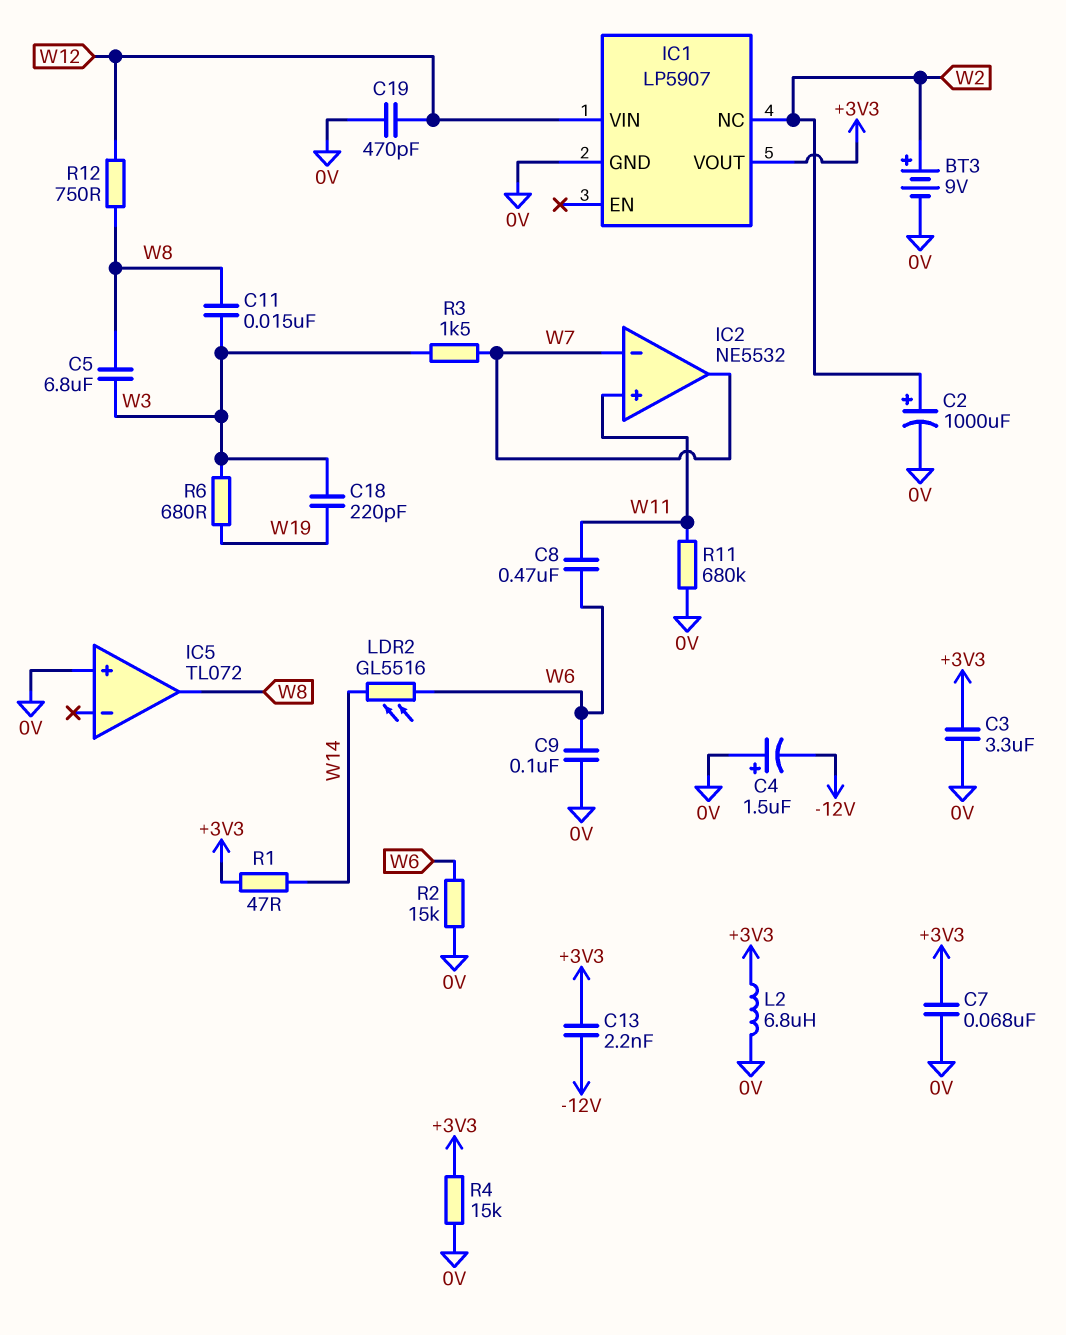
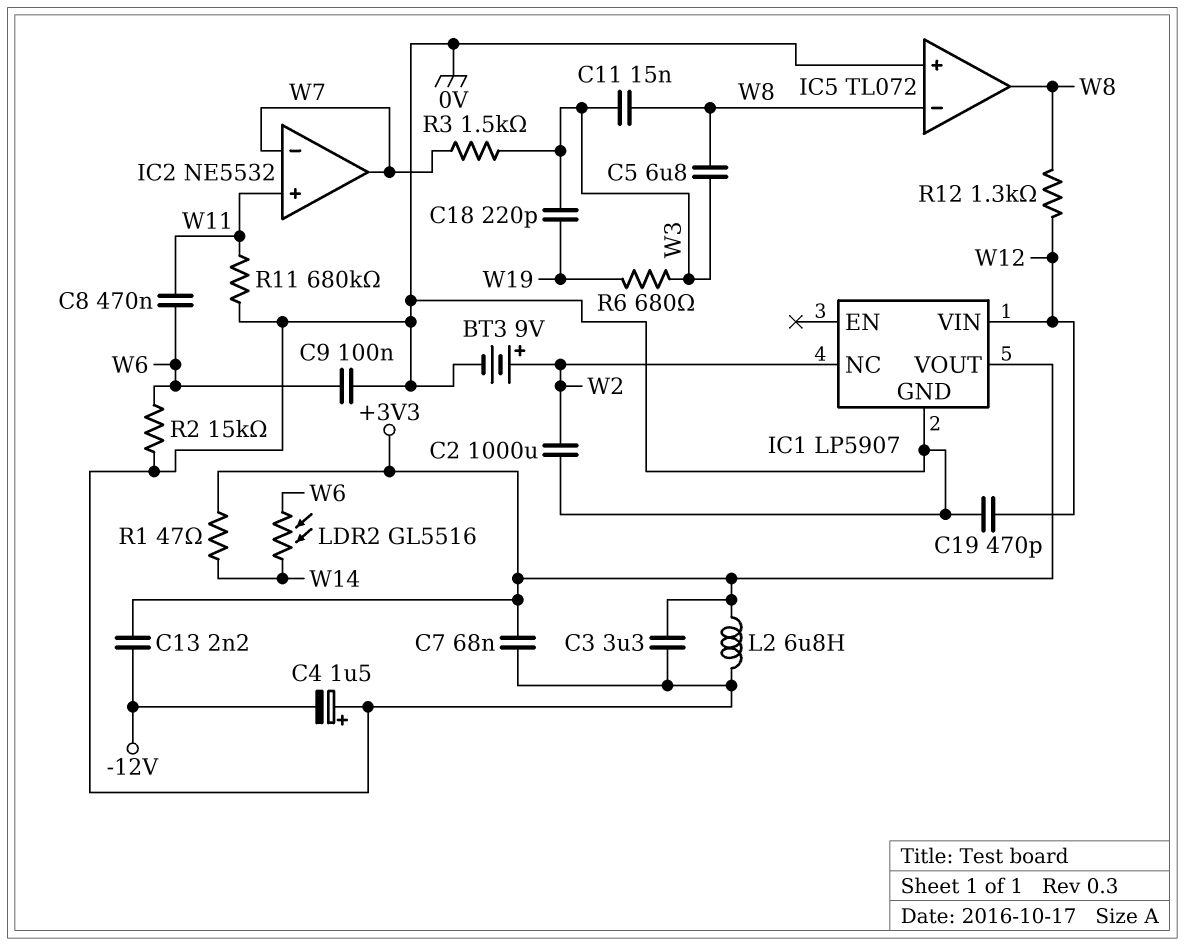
C2: 1000uF (plus W2, minus 0V) -> 1000uF (0V, W2)
IC5 pin in-: none -> W8
R4: 15k (+3V3, 0V) -> none
R12: 750 (W8, W12) -> 1.3k (W8, W12)

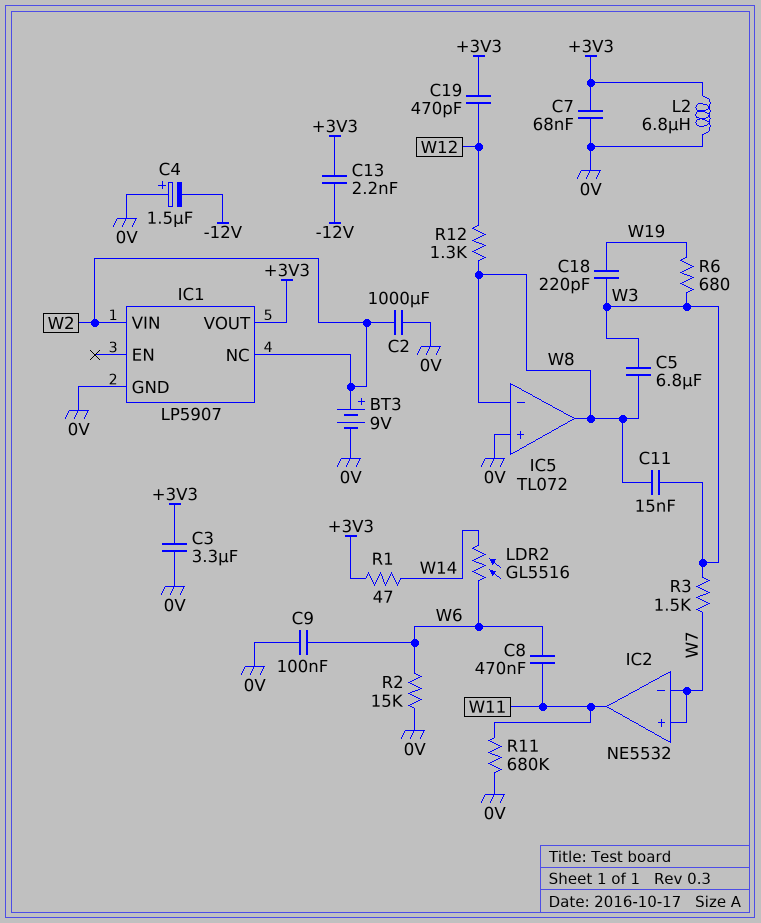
C19: 470pF (0V, W12) -> 470pF (+3V3, W12)
IC1 pin VIN: W12 -> W2
IC2 pin in+: W11 -> W7
IC2 pin out: W7 -> W11

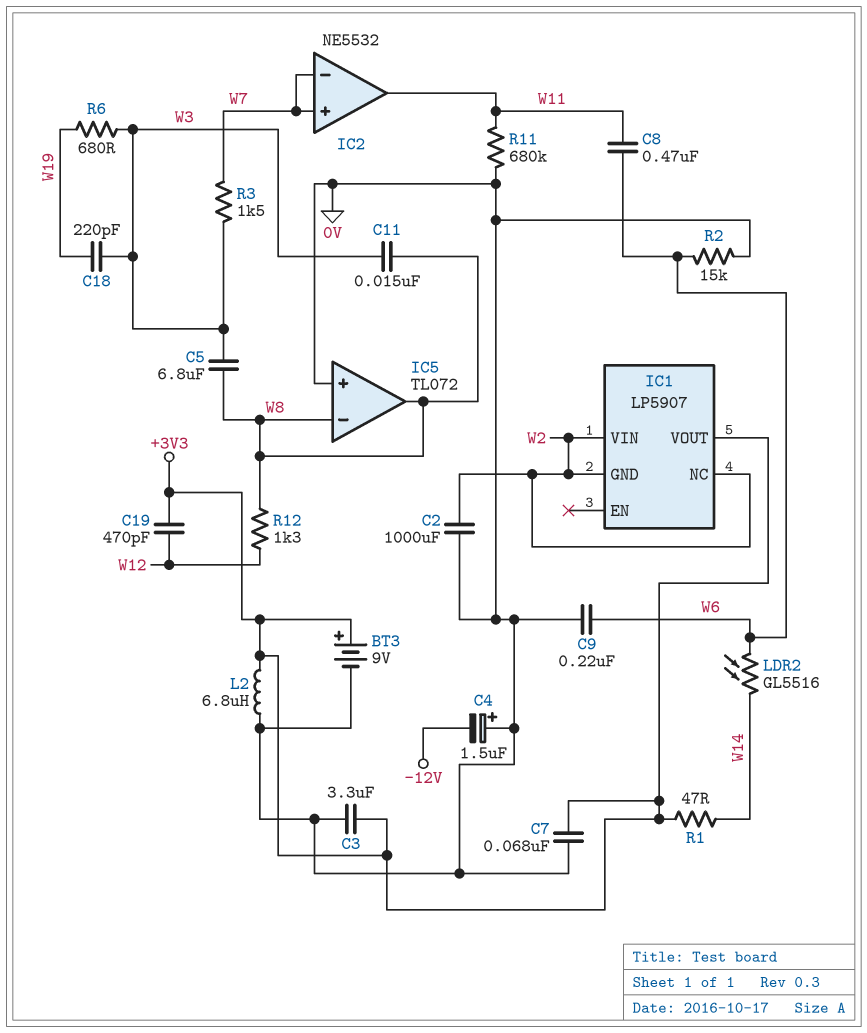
BT3: 9V (plus W2, minus 0V) -> 9V (plus +3V3, minus 0V)
C9: 100nF (0V, W6) -> 220nF (0V, W6)
C13: 2.2nF (+3V3, -12V) -> none
IC1 pin GND: 0V -> W2

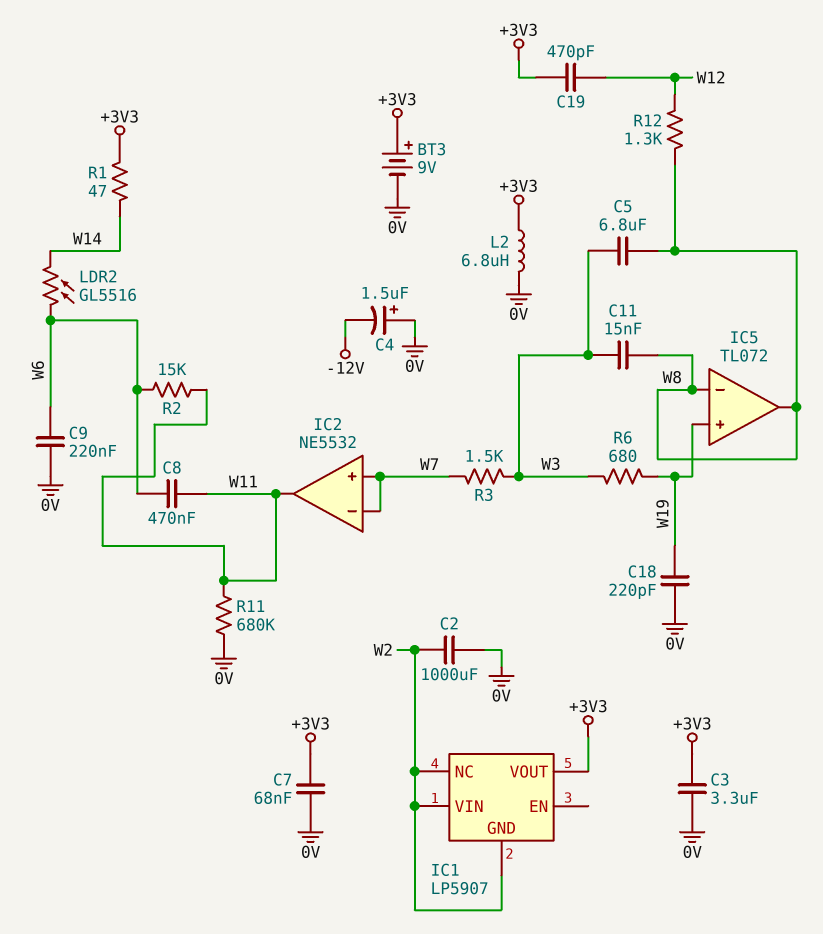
C18: 220pF (W3, W19) -> 220pF (0V, W19)
IC5 pin in+: 0V -> W19
R2: 15k (0V, W6) -> 15k (W6, W11)

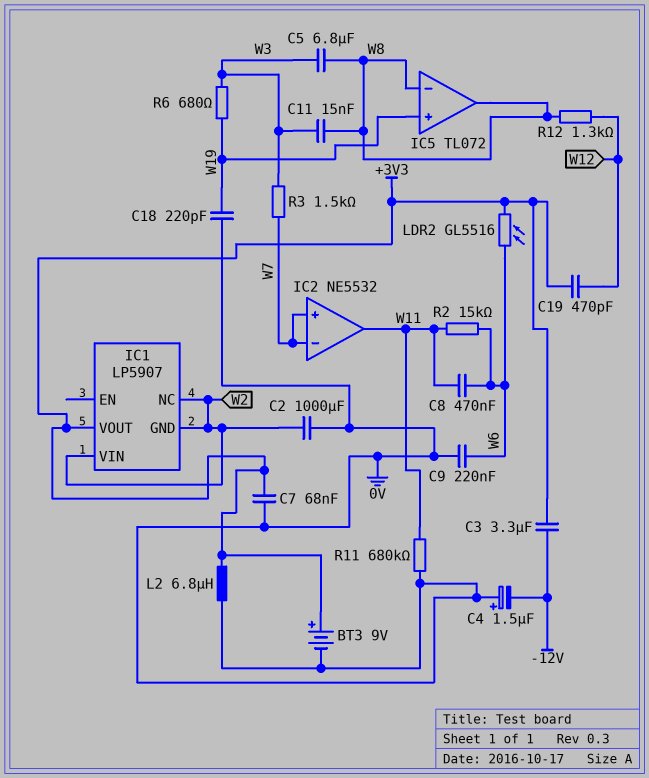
C3: 3.3uF (+3V3, 0V) -> 3.3uF (+3V3, -12V)
LDR2: GL5516 (W6, W14) -> GL5516 (+3V3, W6)
R1: 47 (+3V3, W14) -> none

